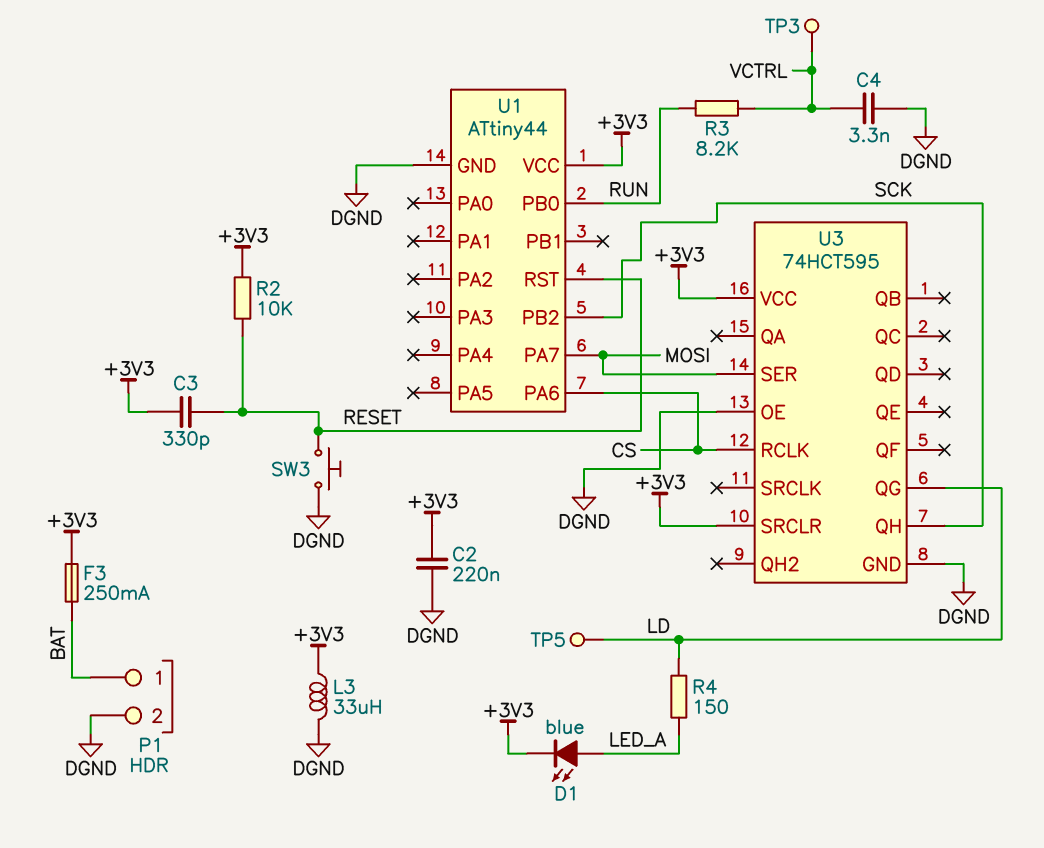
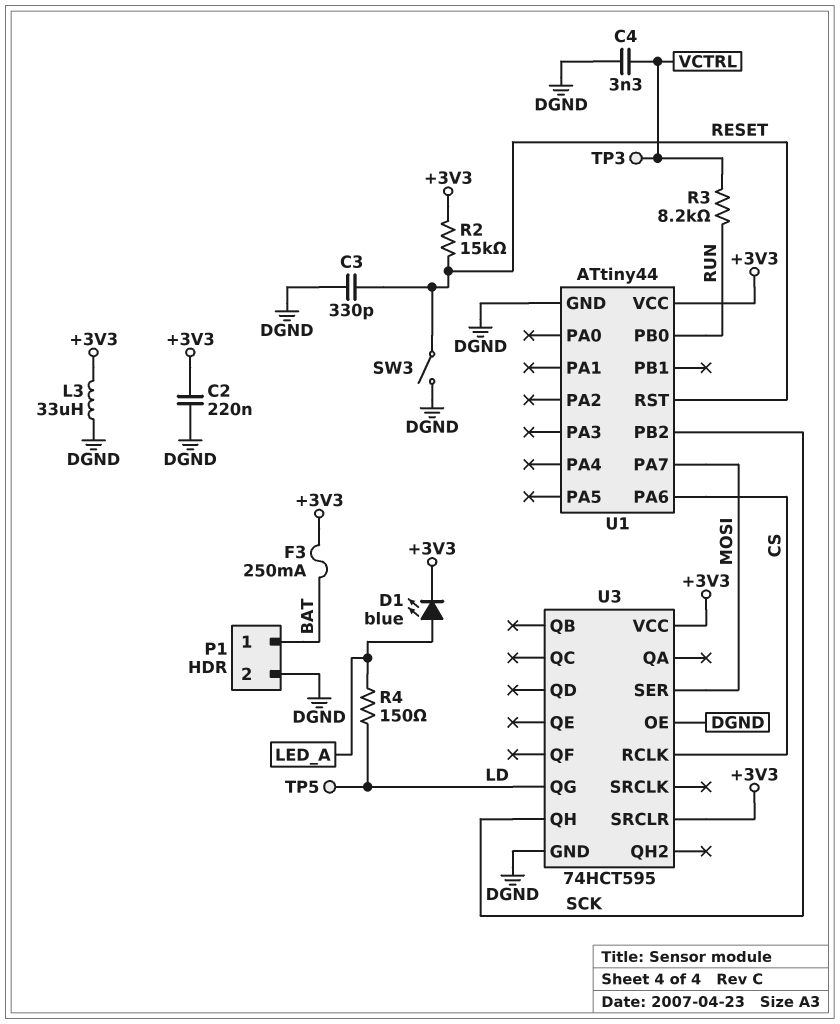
C3: 330pF (+3V3, RESET) -> 330pF (DGND, RESET)
R2: 10k (+3V3, RESET) -> 15k (+3V3, RESET)
SW3: button (DGND, RESET) -> switch (DGND, RESET)

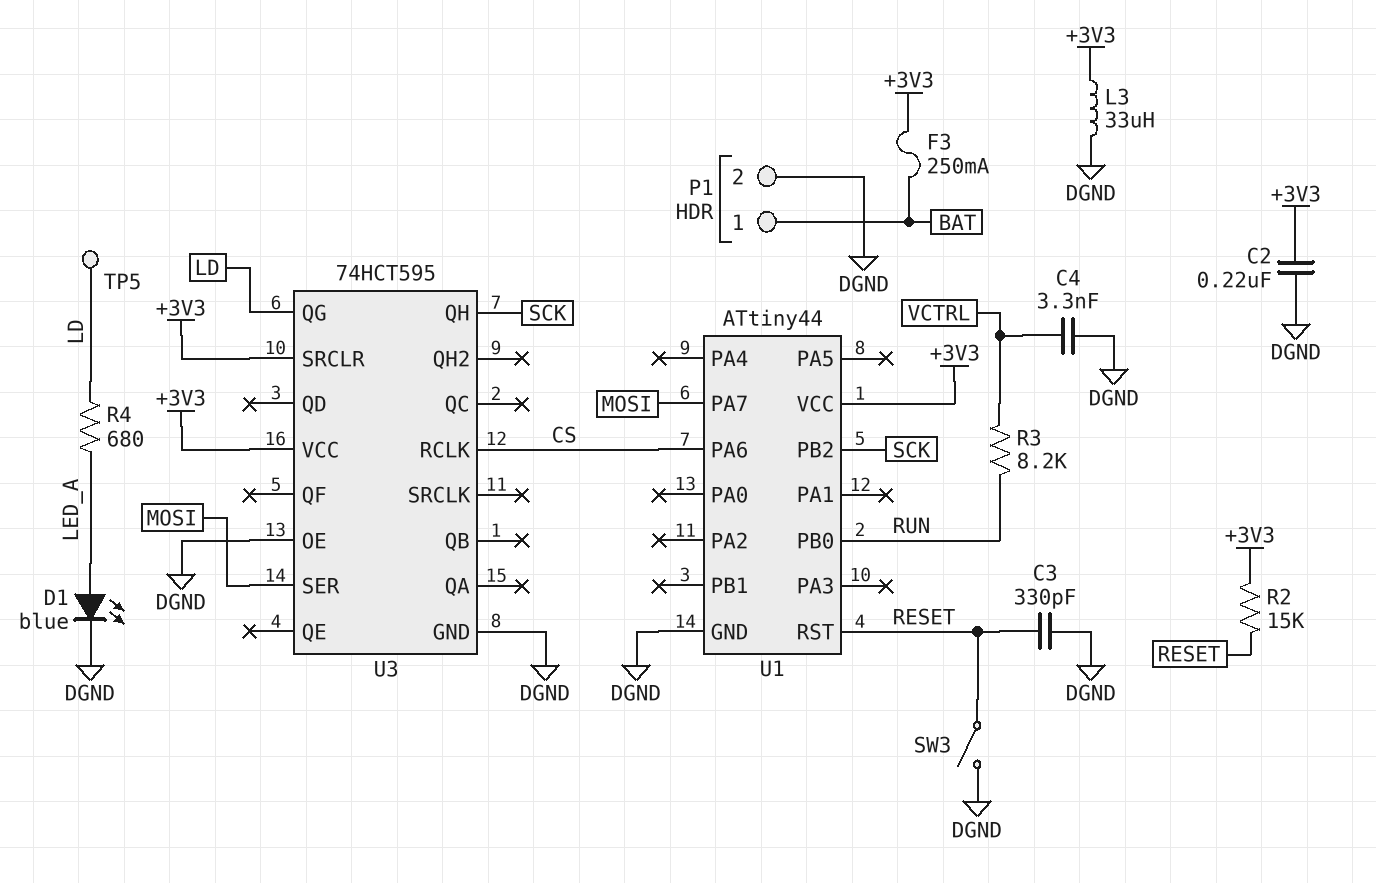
D1: LED blue (A LED_A, K +3V3) -> LED blue (A LED_A, K DGND)
R4: 150 (LD, LED_A) -> 680 (LD, LED_A)
TP3: test point (VCTRL) -> none

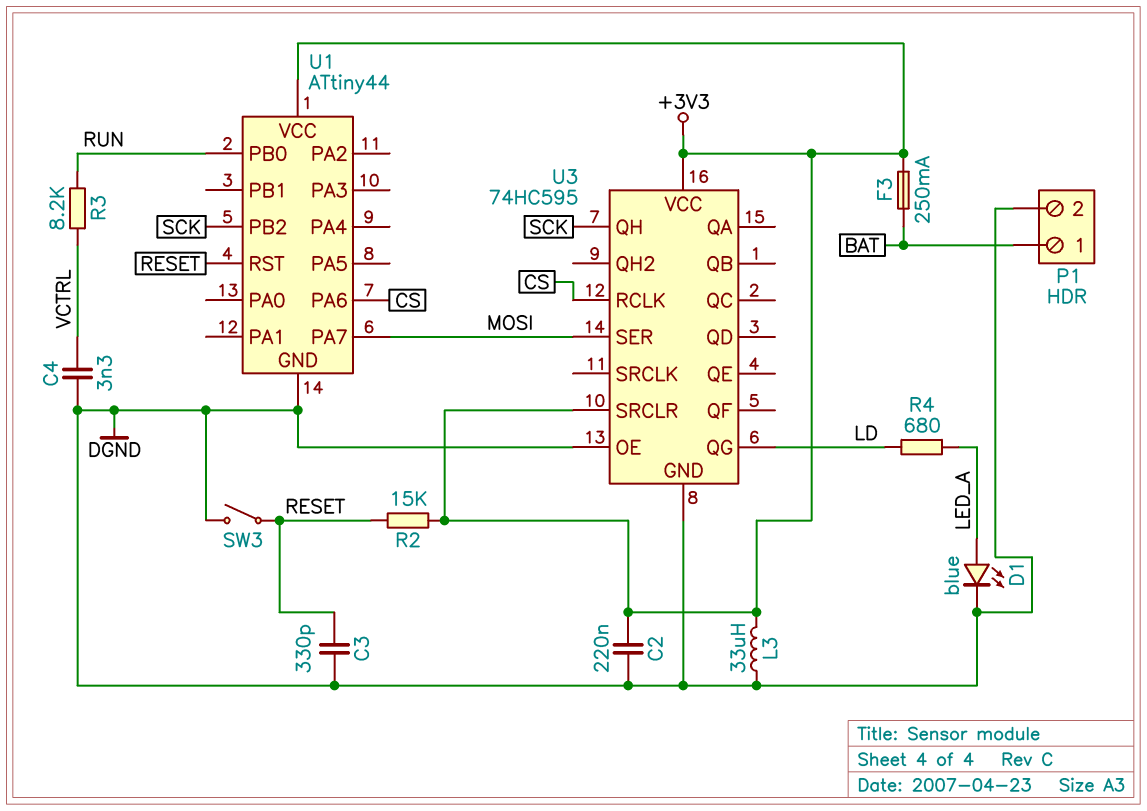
TP5: test point (LD) -> none
U3: 74HCT595 -> 74HC595

